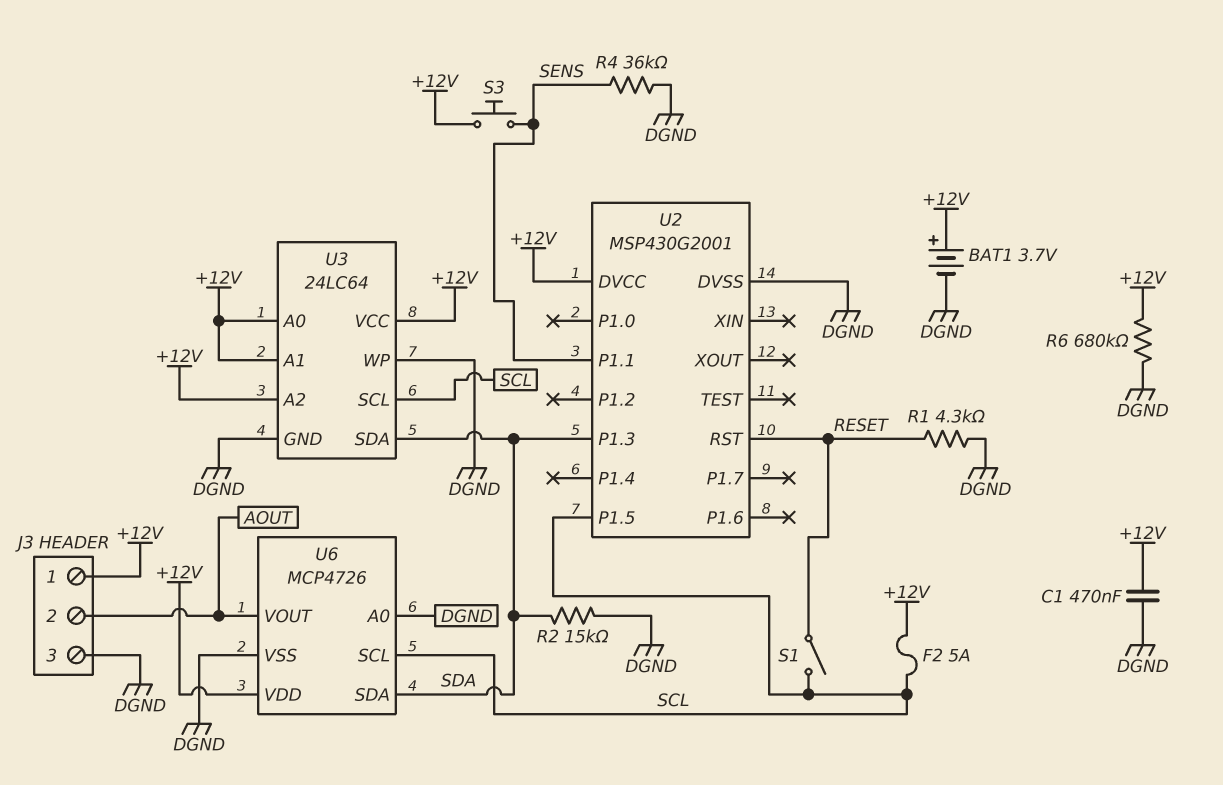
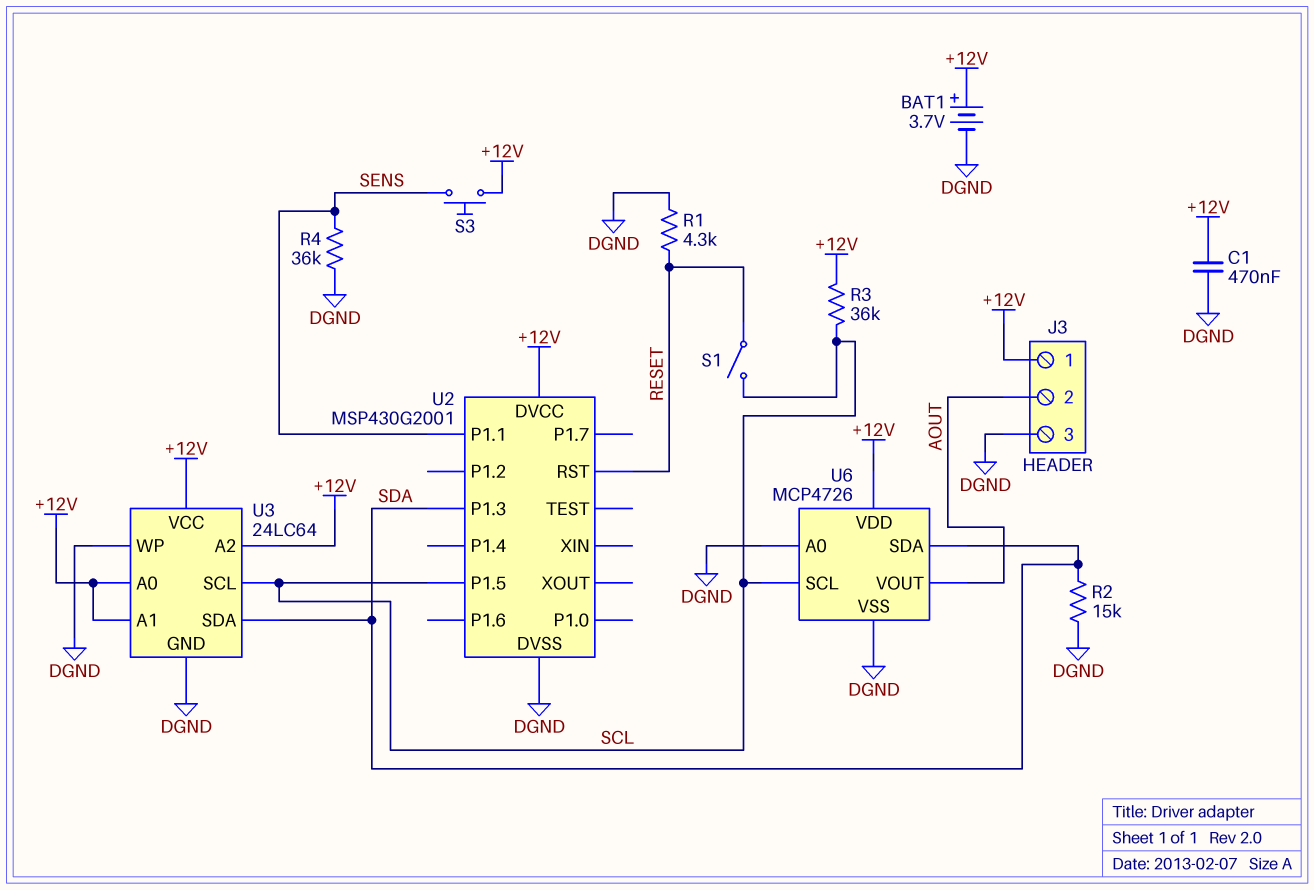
F2: 5A (+12V, SCL) -> none
R3: none -> 36k (+12V, SCL)
R6: 680k (+12V, DGND) -> none

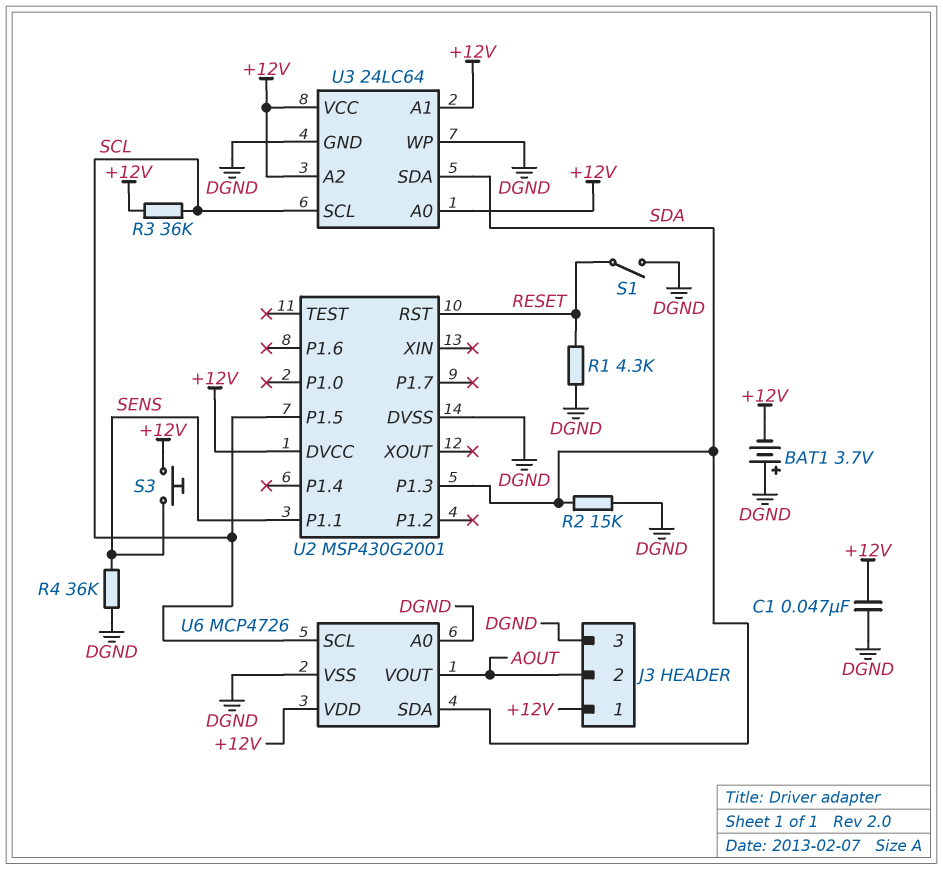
BAT1: 3.7V (plus +12V, minus DGND) -> 3.7V (plus DGND, minus +12V)
C1: 470nF (+12V, DGND) -> 47nF (+12V, DGND)
S1: switch (RESET, SCL) -> switch (DGND, RESET)

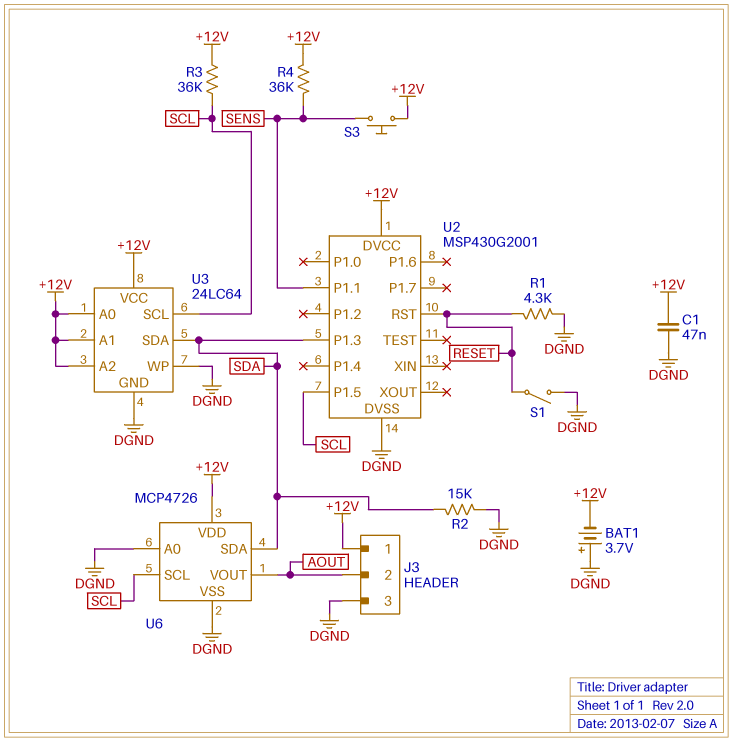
R4: 36k (DGND, SENS) -> 36k (+12V, SENS)

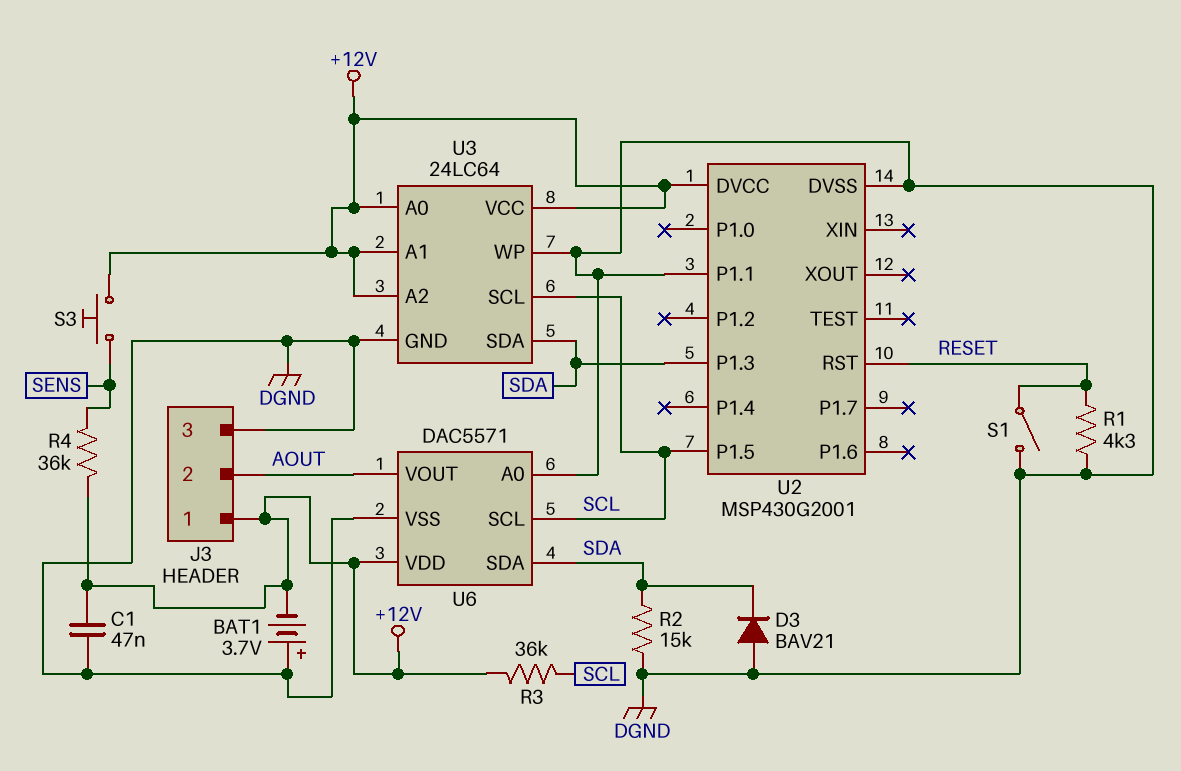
D3: none -> diode BAV21 (A DGND, K SDA)
U2 pin P1.1: SENS -> DGND
U6: MCP4726 -> DAC5571

